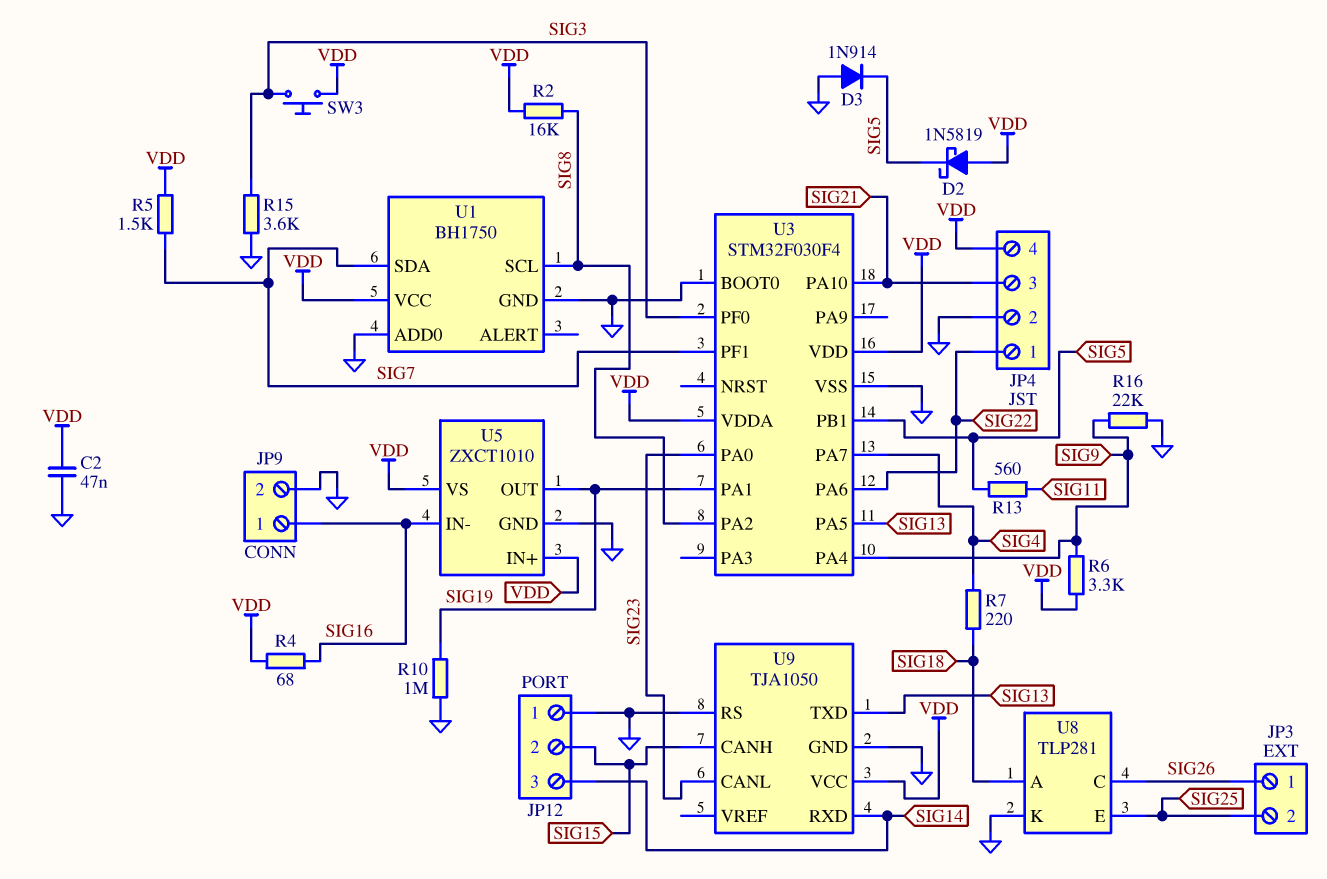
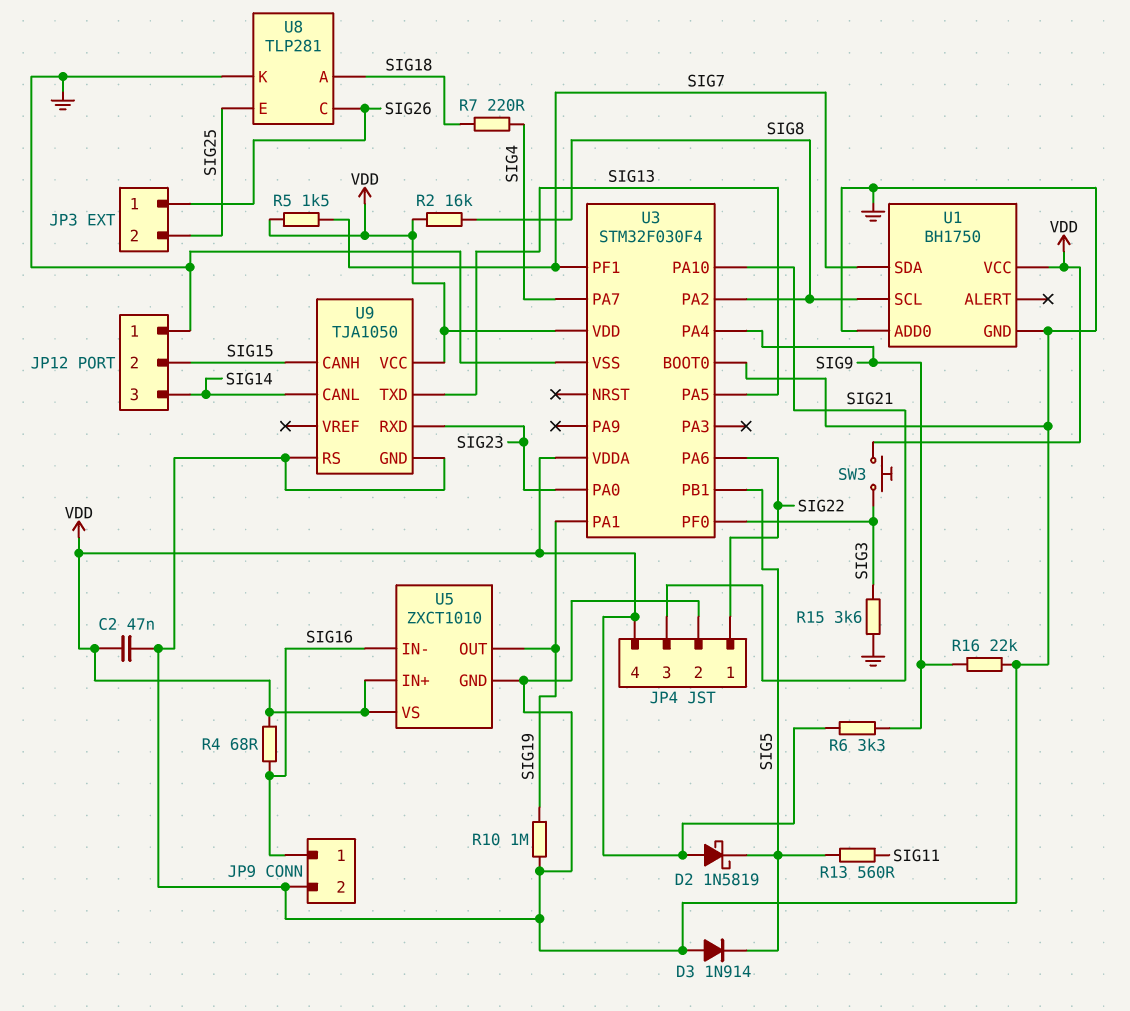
U9 pin CANL: SIG23 -> SIG14
U9 pin RXD: SIG14 -> SIG23

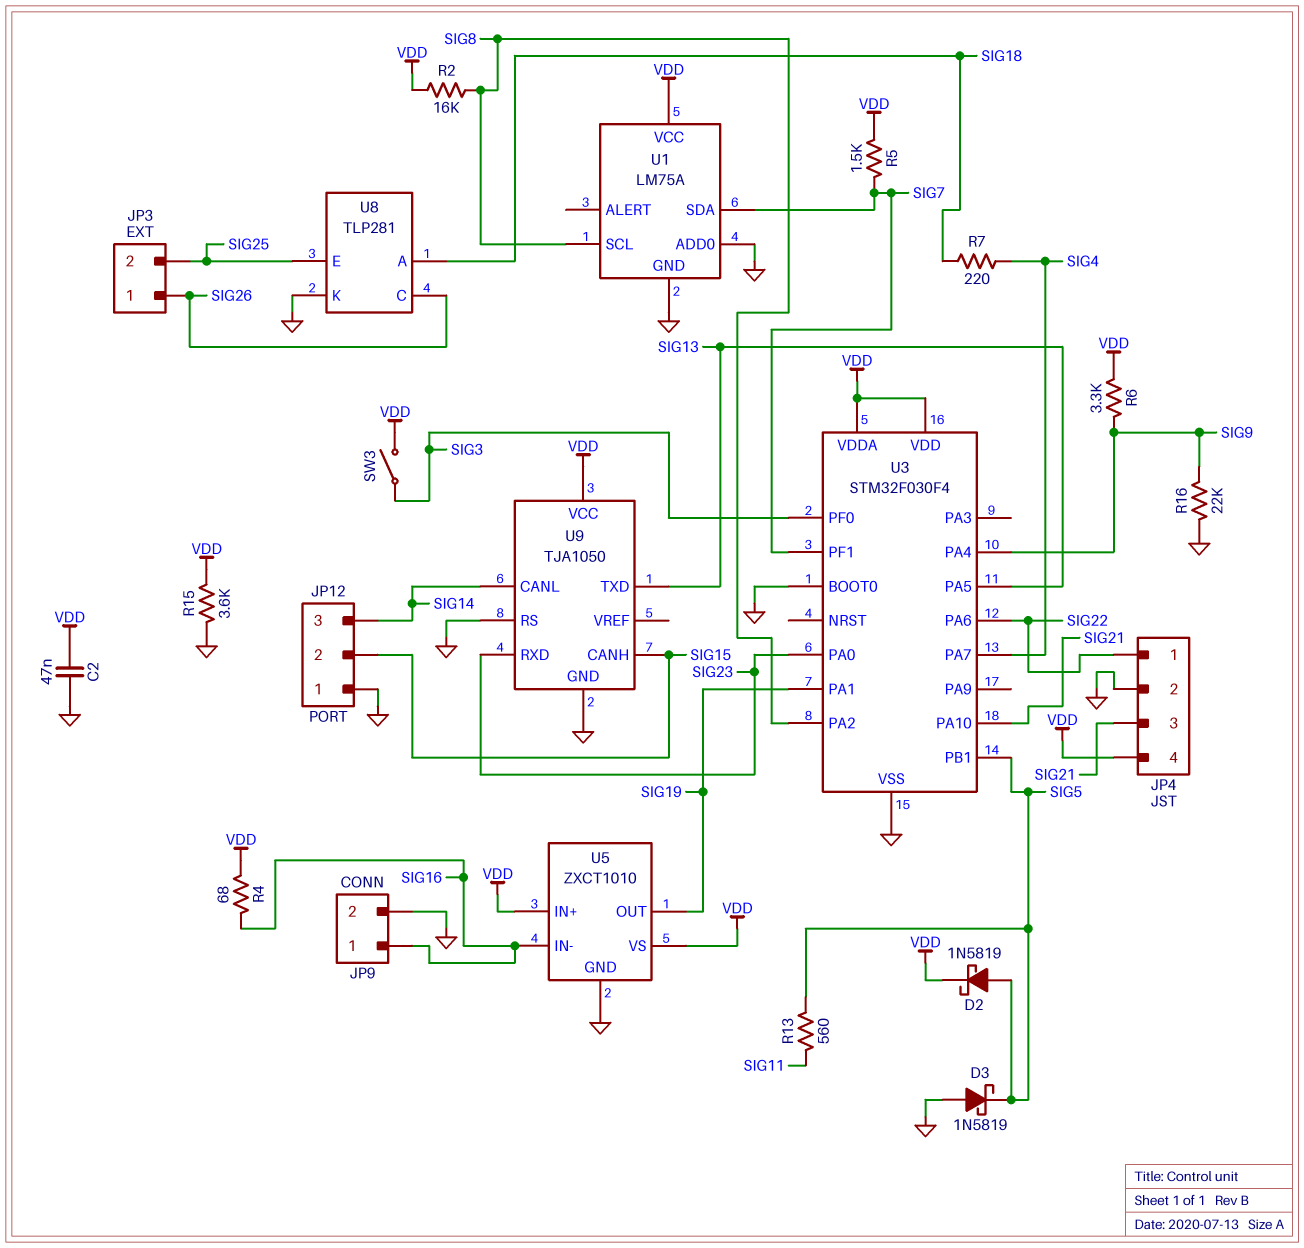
D2: schottky 1N5819 (A VDD, K SIG5) -> schottky 1N5819 (A SIG5, K VDD)
D3: diode 1N914 (A GND, K SIG5) -> schottky 1N5819 (A GND, K SIG5)
R10: 1M (GND, SIG19) -> none
R15: 3.6k (GND, SIG3) -> 3.6k (GND, VDD)
SW3: button (SIG3, VDD) -> switch (SIG3, VDD)
U1: BH1750 -> LM75A

